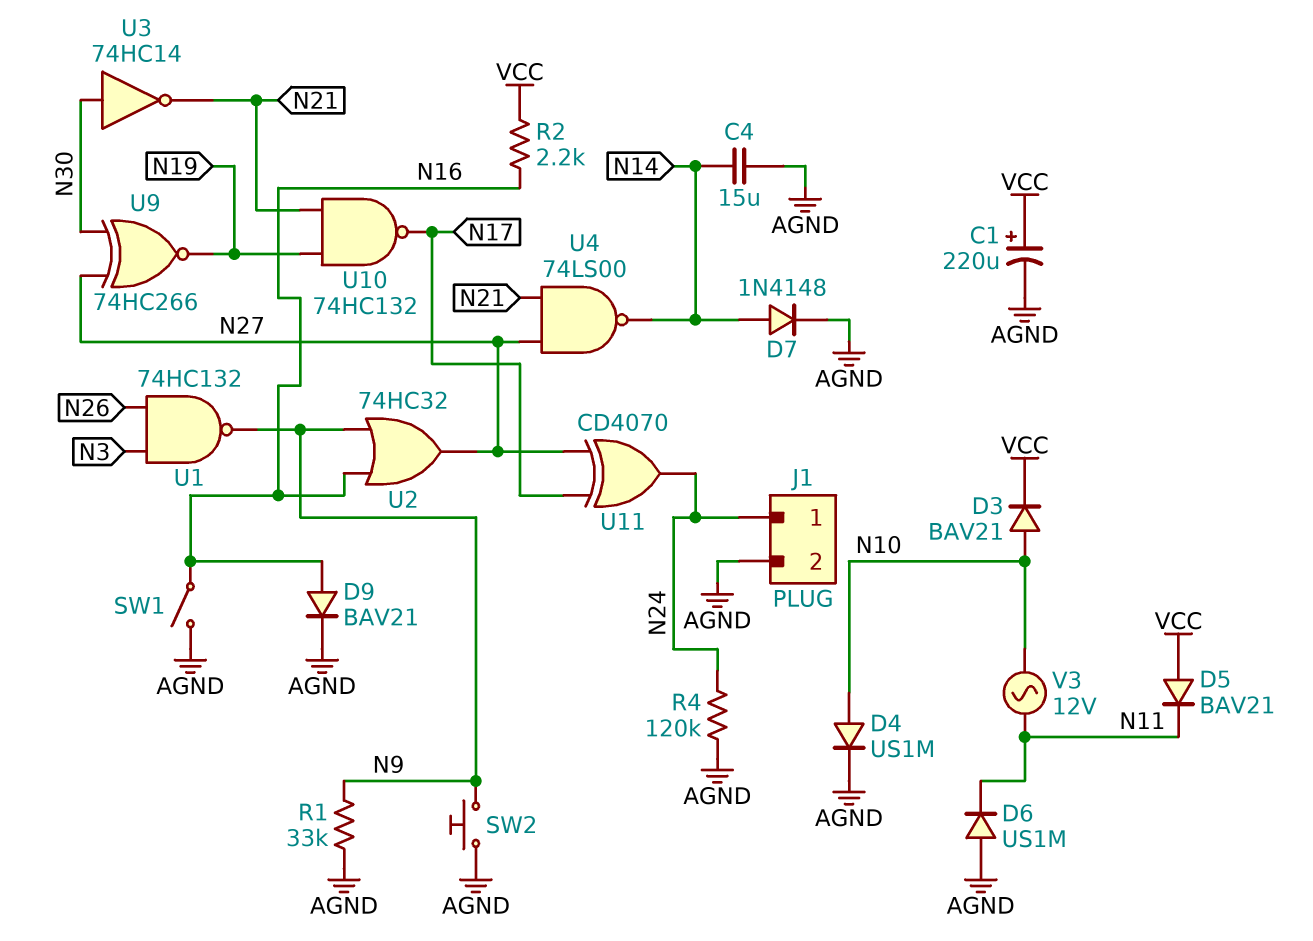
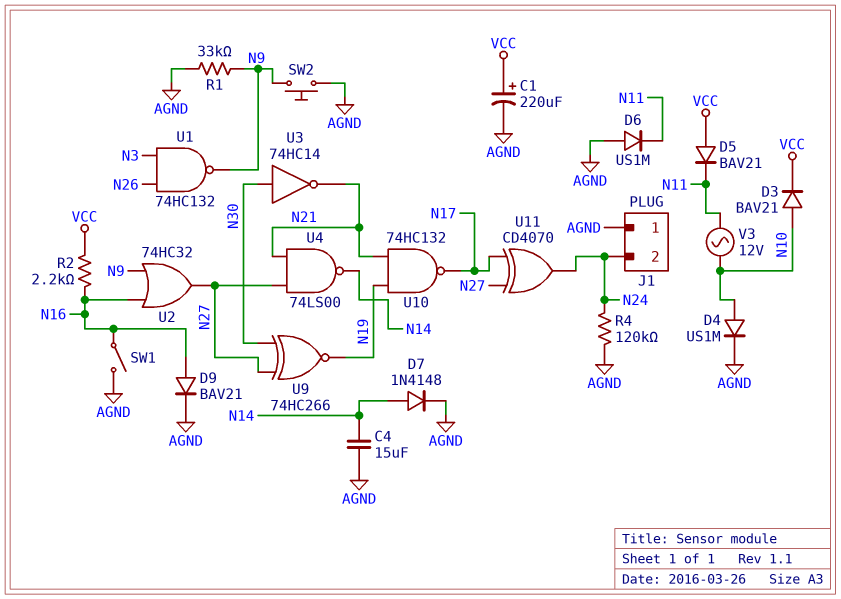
J1 pin 1: N24 -> AGND
J1 pin 2: AGND -> N24

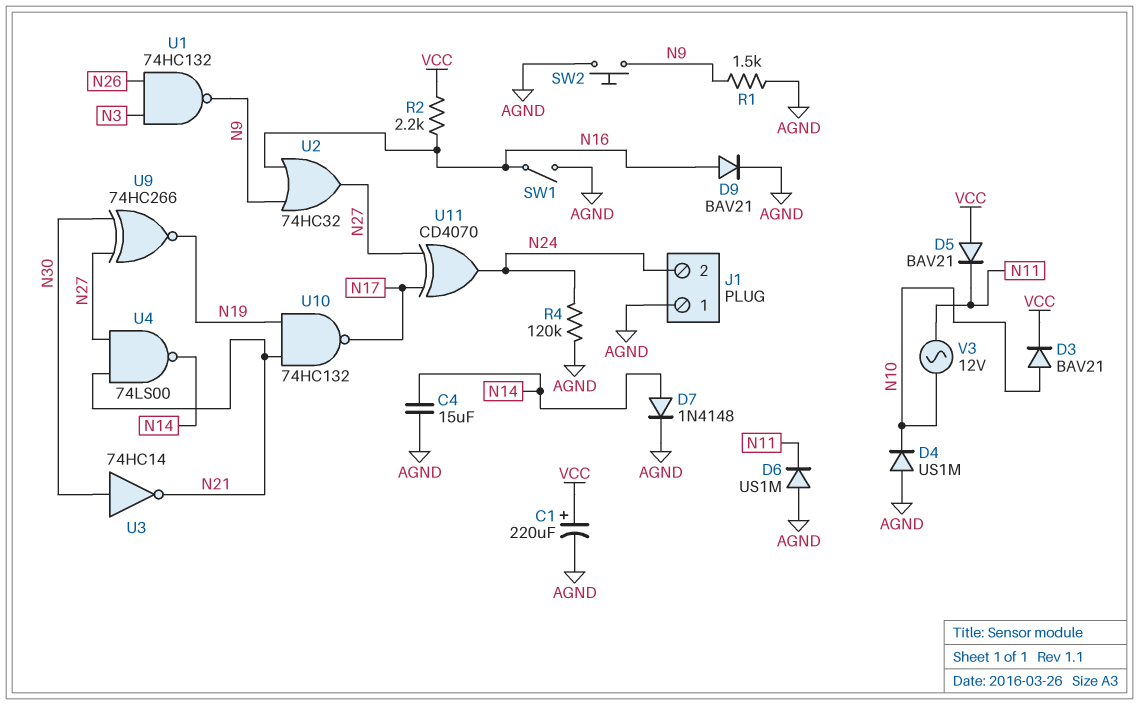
D4: diode US1M (A N10, K AGND) -> diode US1M (A AGND, K N10)
R1: 33k (AGND, N9) -> 1.5k (AGND, N9)

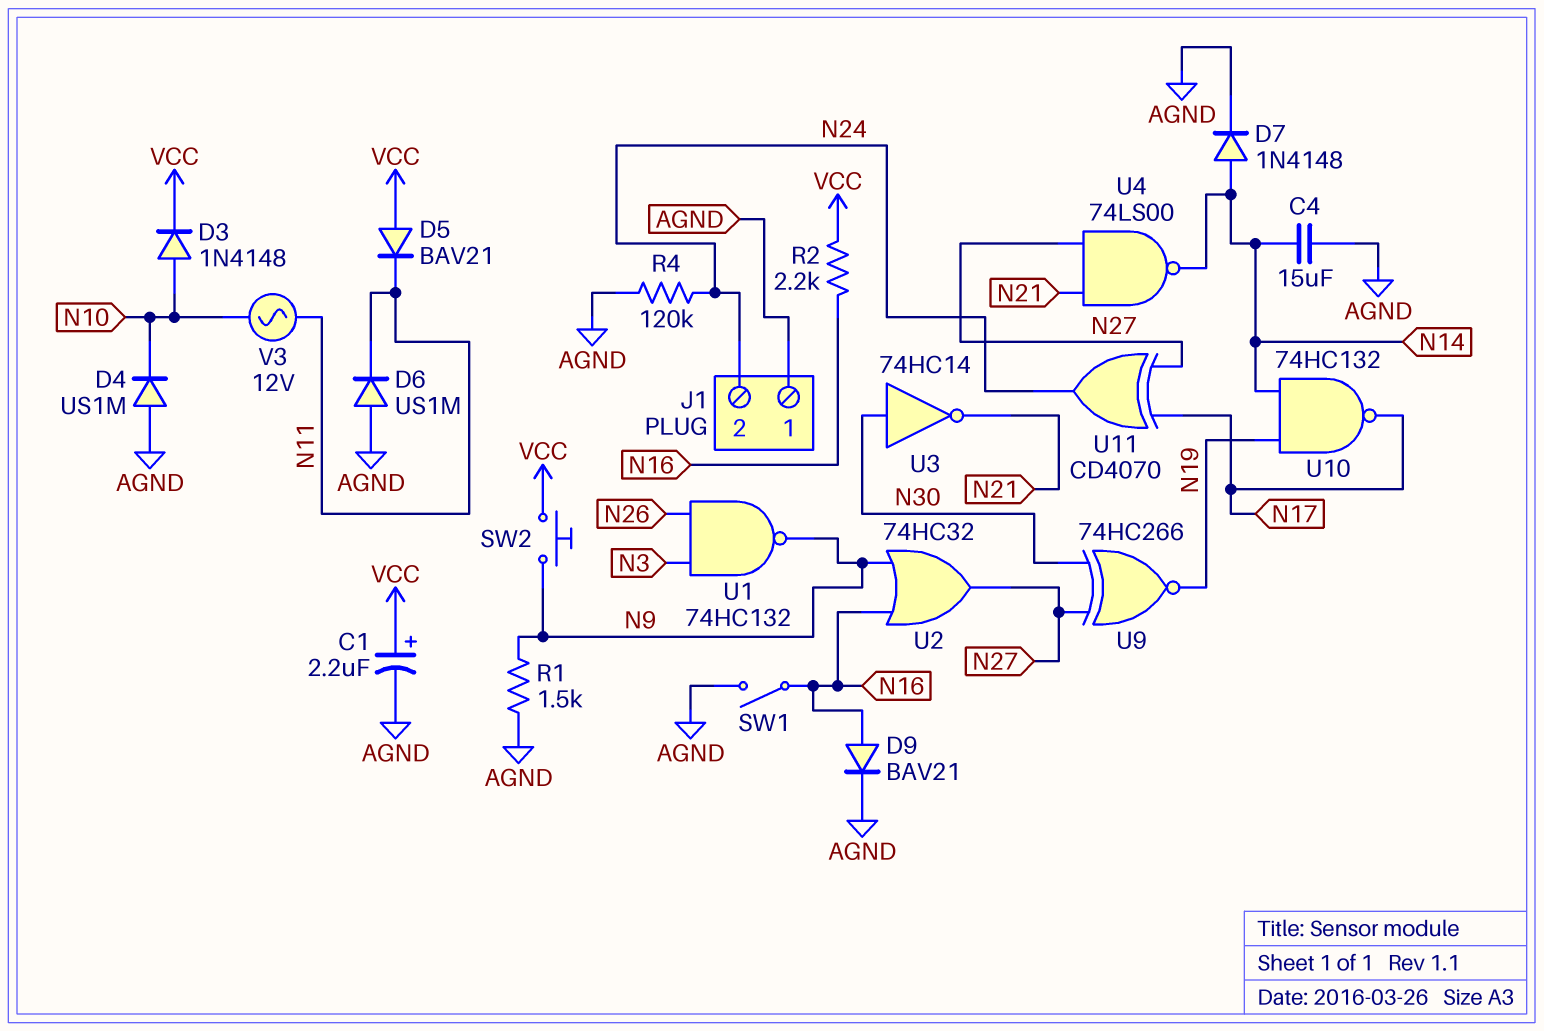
C1: 220uF (plus VCC, minus AGND) -> 2.2uF (plus VCC, minus AGND)
D3: diode BAV21 (A N10, K VCC) -> diode 1N4148 (A N10, K VCC)
SW2: button (AGND, N9) -> button (N9, VCC)
U10: NAND 74HC132 (in N19, in N21, out N17) -> NAND 74HC132 (in N14, in N19, out N17)

